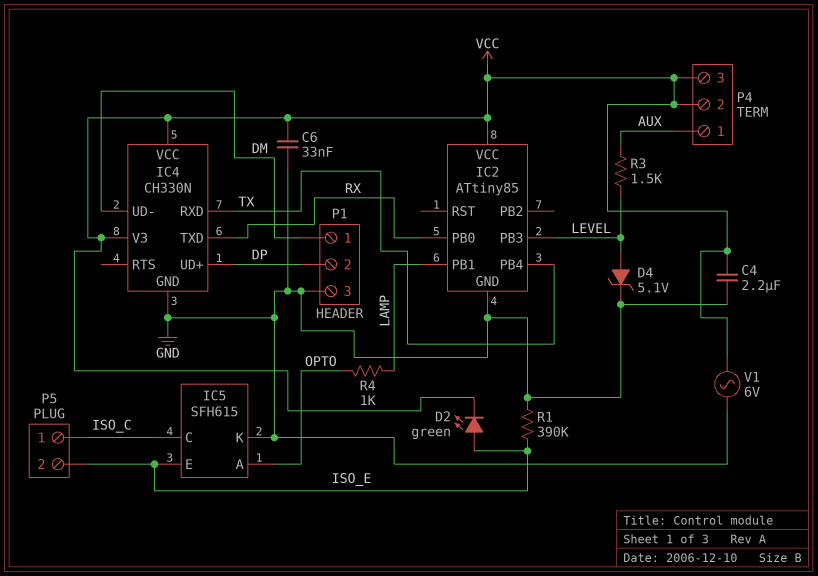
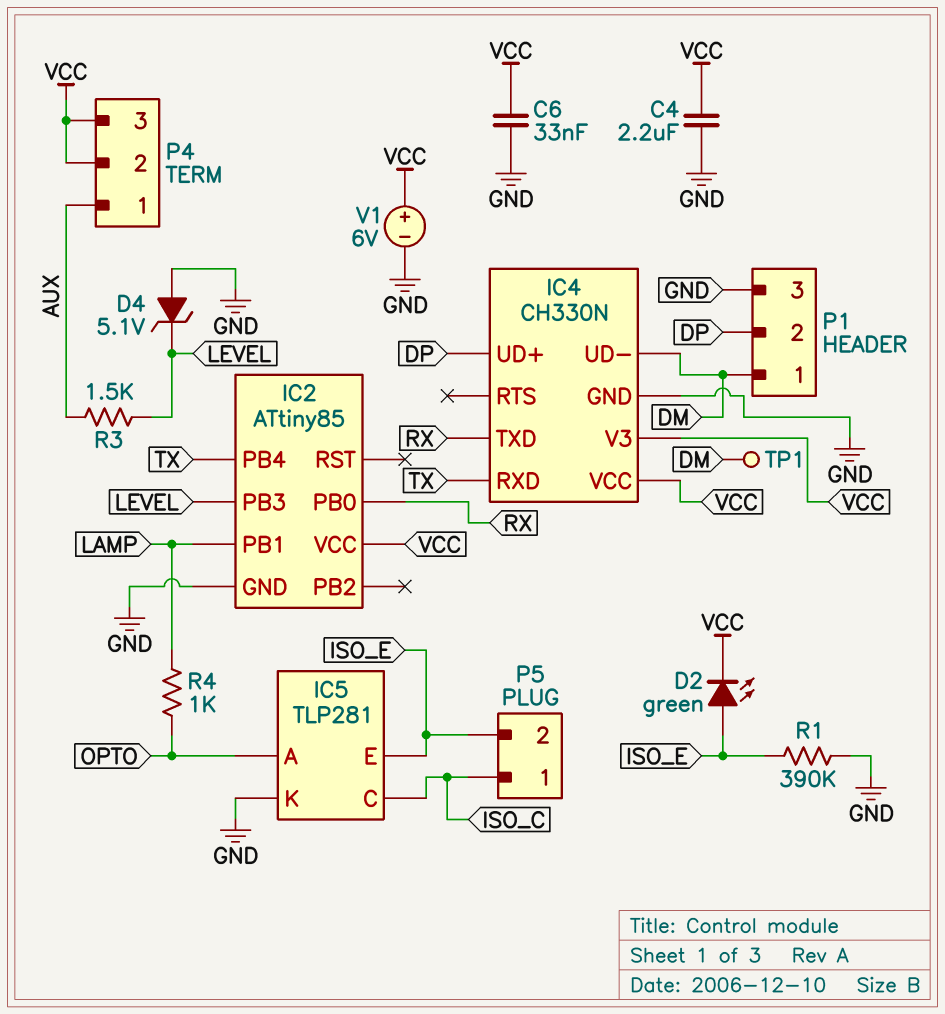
D4: zener 5.1V (A LEVEL, K GND) -> zener 5.1V (A GND, K LEVEL)
IC5: SFH615 -> TLP281
TP1: none -> test point (DM)
V1: AC 6V (GND, VCC) -> 6V (plus VCC, minus GND)

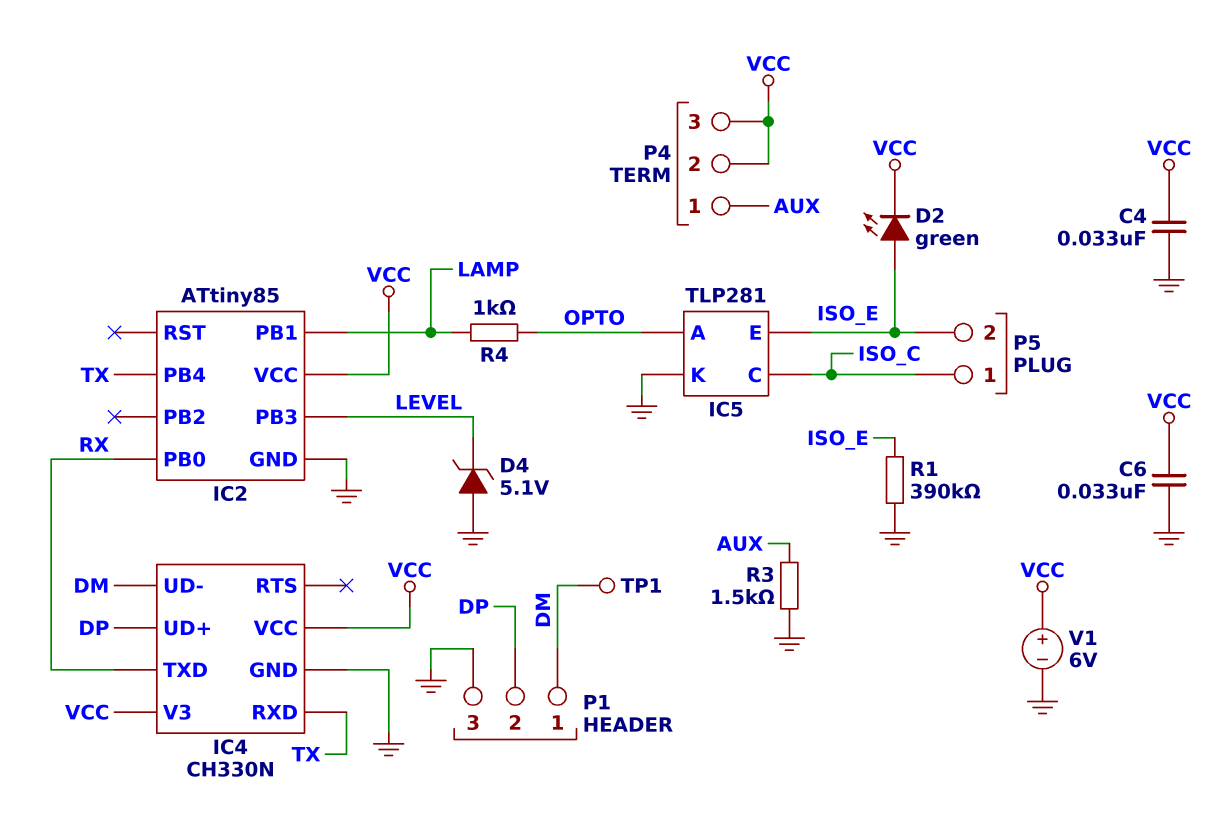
C4: 2.2uF (GND, VCC) -> 33nF (GND, VCC)
R3: 1.5k (AUX, LEVEL) -> 1.5k (AUX, GND)

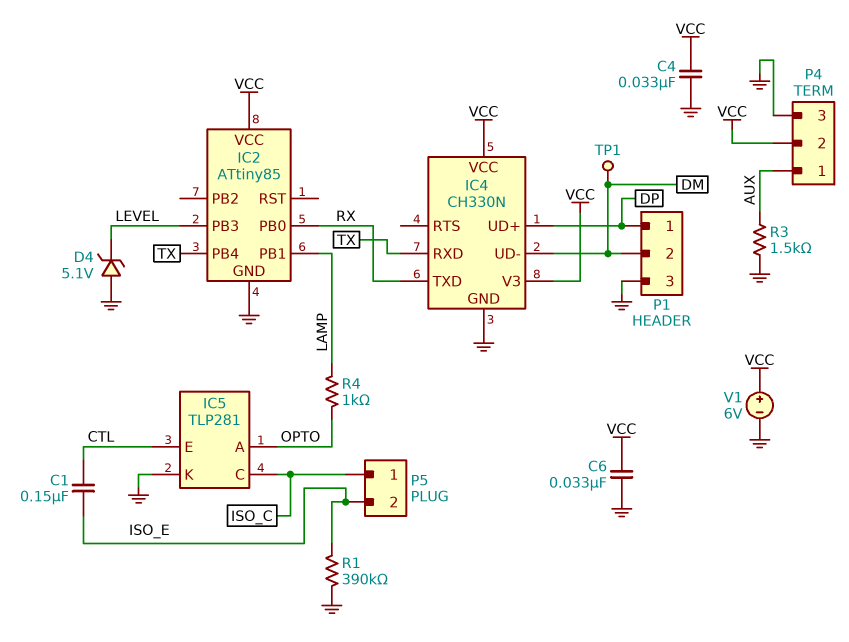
C1: none -> 150nF (CTL, ISO_E)
D2: LED green (A ISO_E, K VCC) -> none
IC5 pin E: ISO_E -> CTL
P1 pin 1: DM -> DP
P1 pin 2: DP -> DM
P4 pin 3: VCC -> GND

